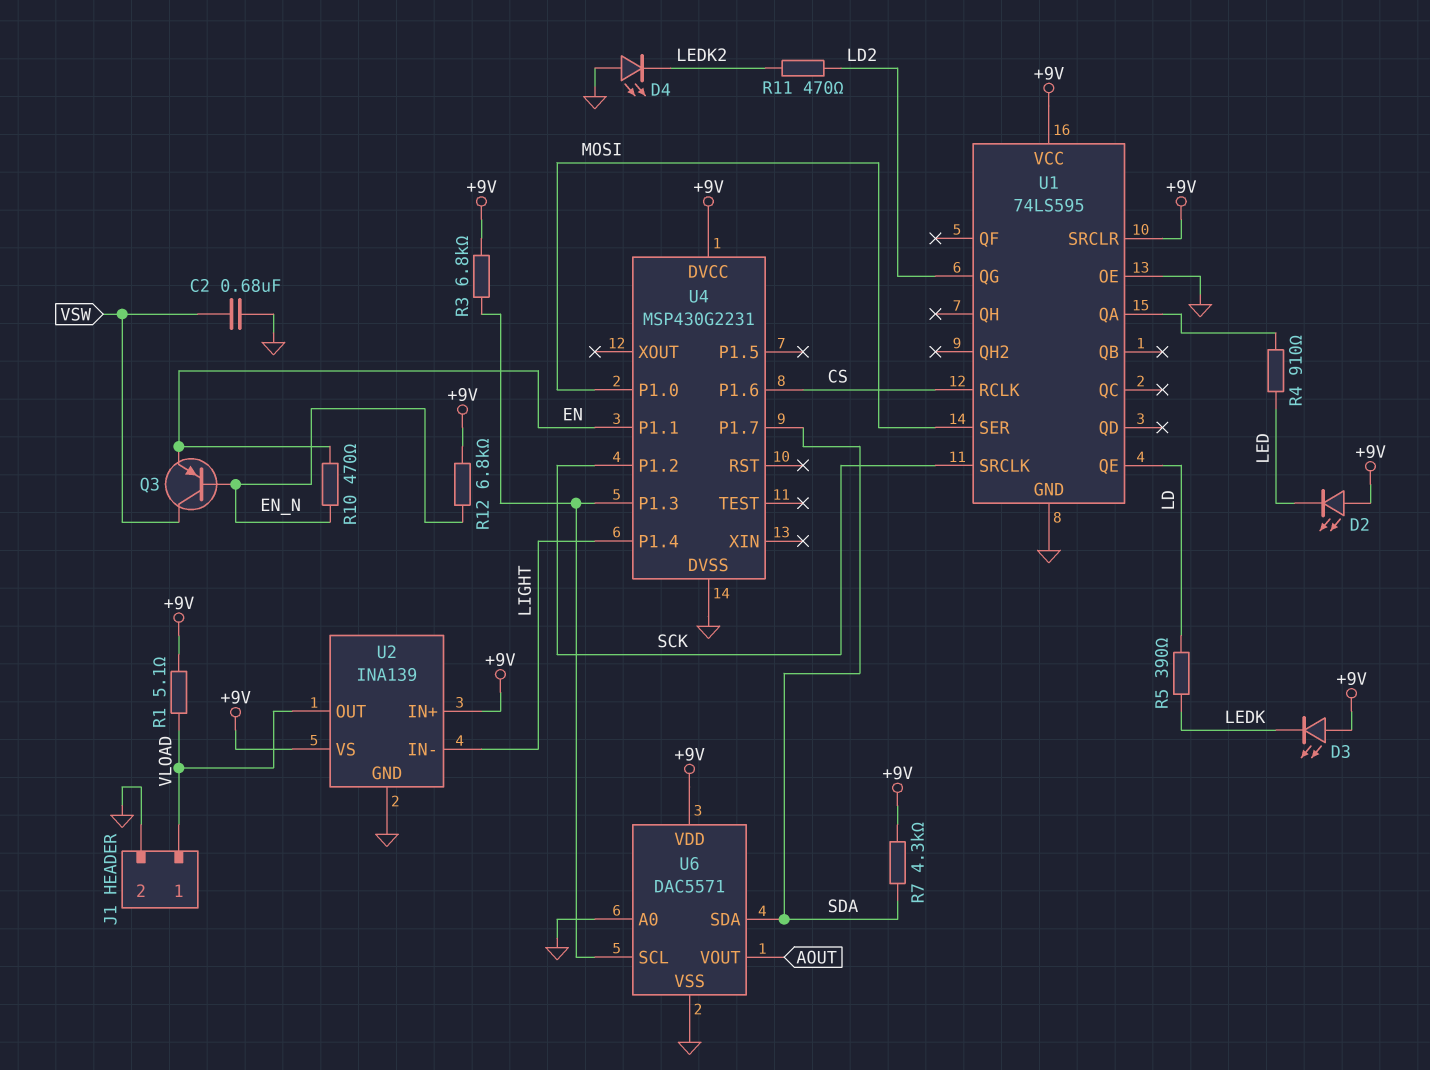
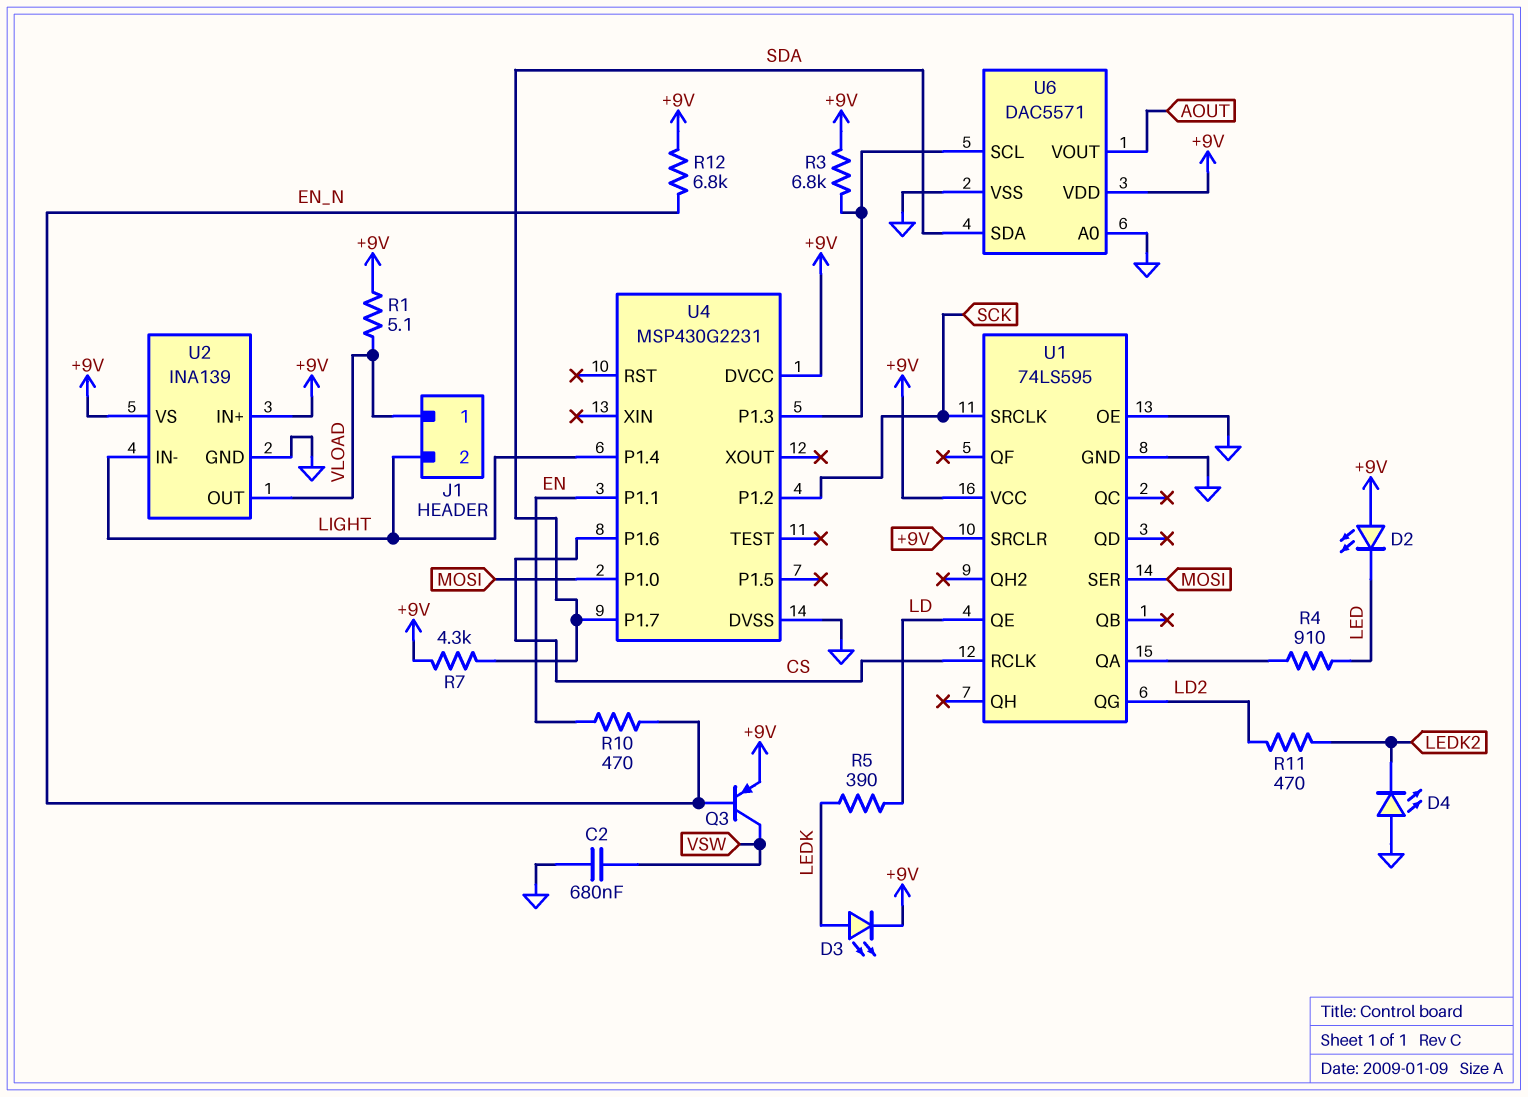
D3: LED (A +9V, K LEDK) -> LED (A LEDK, K +9V)
J1 pin 2: GND -> LIGHT
Q3: PNP (B EN_N, C VSW, E EN) -> PNP (B EN_N, C VSW, E +9V)

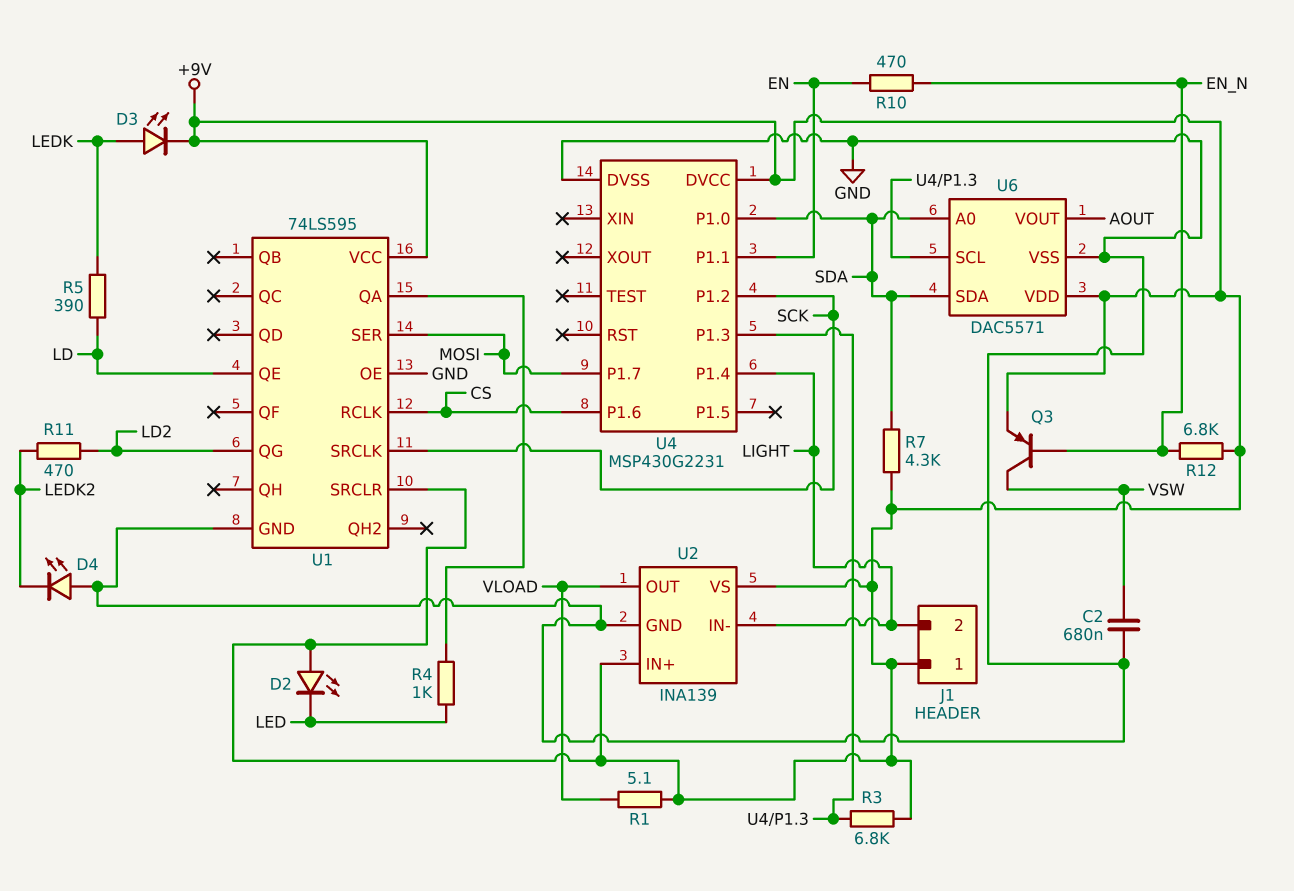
J1 pin 1: VLOAD -> +9V
R4: 910 (LED, U1/QA) -> 1k (LED, U1/QA)
U4 pin P1.0: MOSI -> SDA
U4 pin P1.7: SDA -> MOSI
U6 pin A0: GND -> SDA

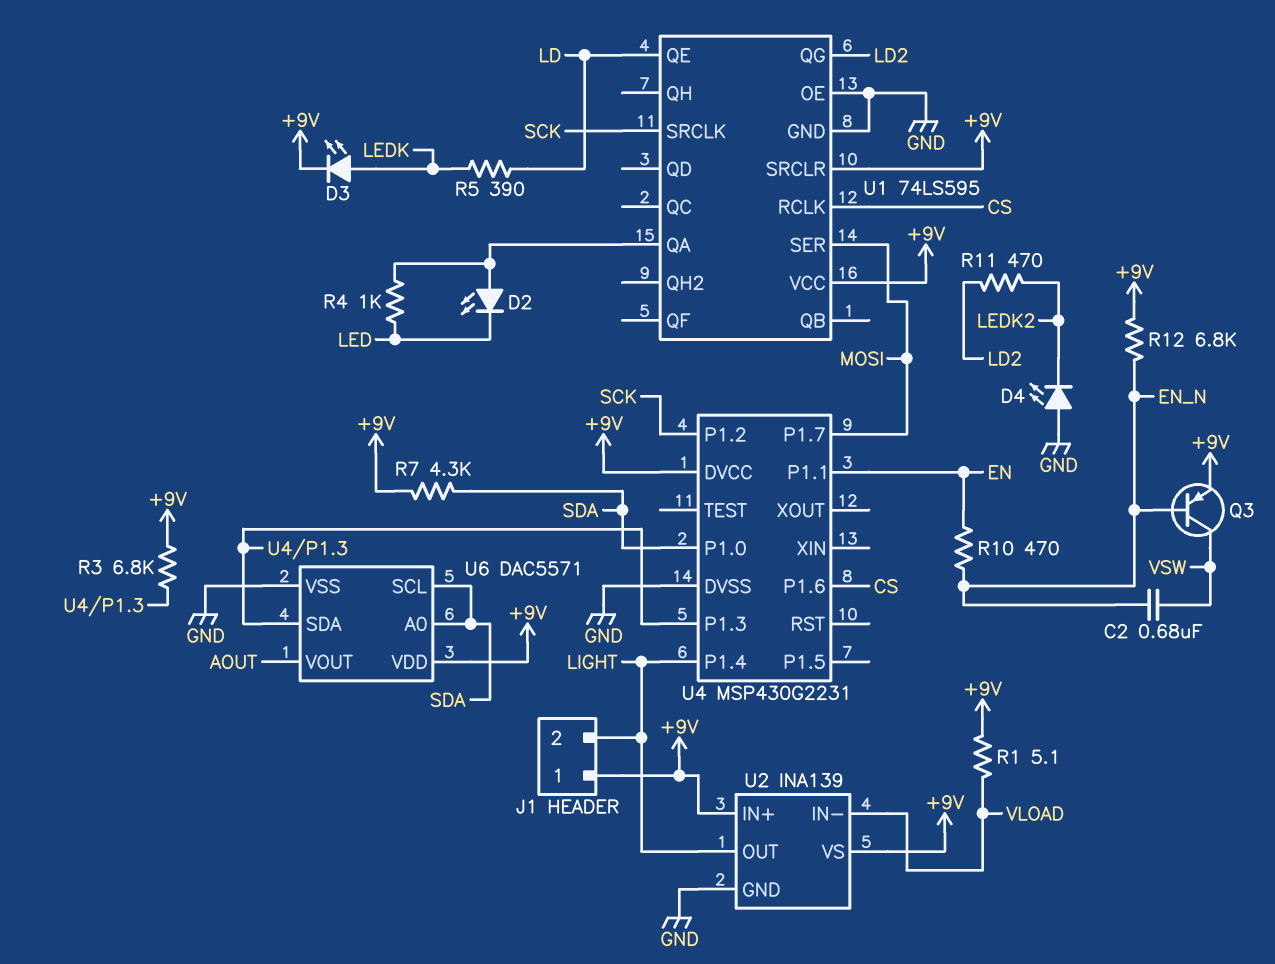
C2: 680nF (GND, VSW) -> 680nF (EN_N, VSW)
D2: LED (A +9V, K LED) -> LED (A U1/QA, K LED)
U2 pin IN-: LIGHT -> VLOAD
U2 pin OUT: VLOAD -> LIGHT
U6 pin SCL: U4/P1.3 -> SDA
U6 pin SDA: SDA -> U4/P1.3

